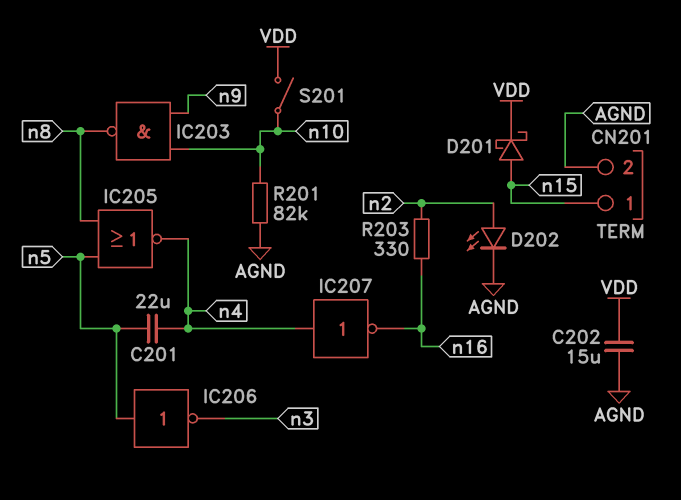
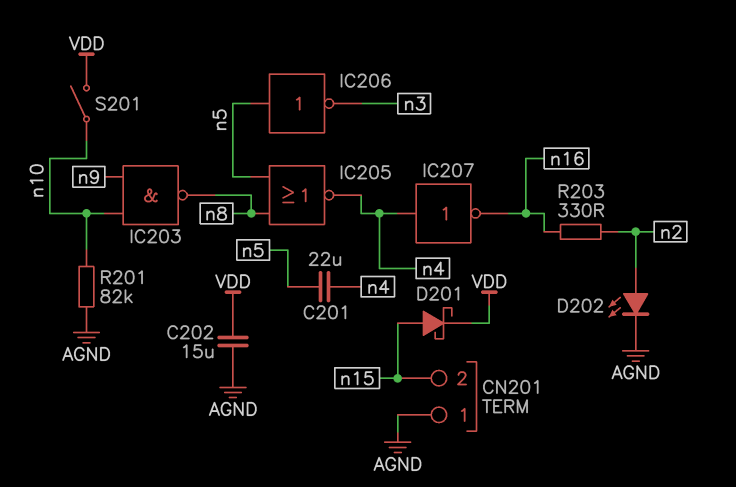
CN201 pin 1: n15 -> AGND
CN201 pin 2: AGND -> n15

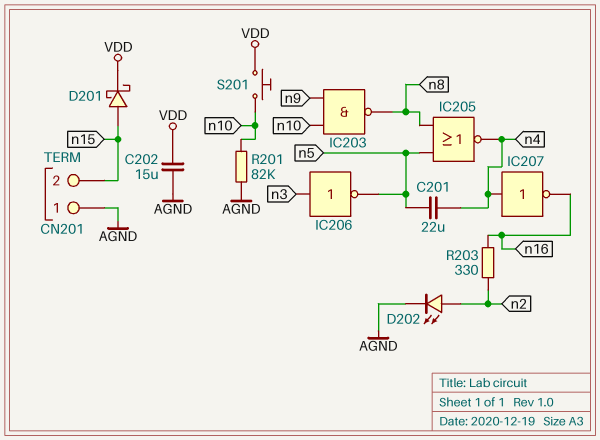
IC206: NOT (in n5, out n3) -> NOT (in n3, out n5)
S201: switch (VDD, n10) -> button (VDD, n10)

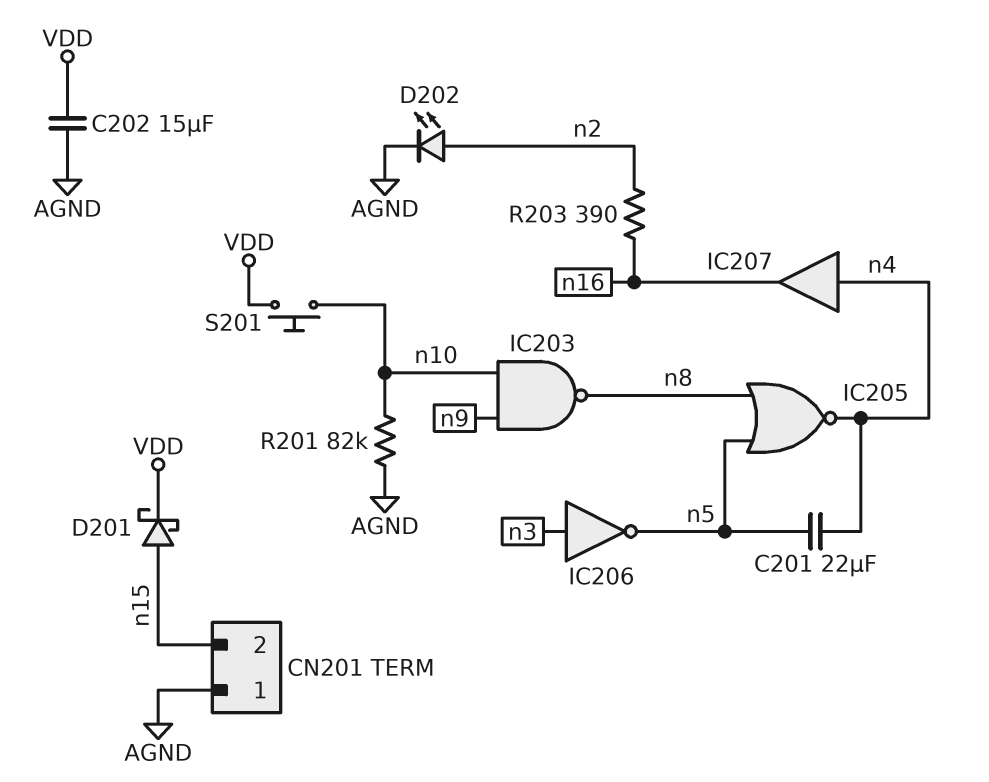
IC207: NOT (in n4, out n16) -> buffer (in n4, out n16)
R203: 330 (n2, n16) -> 390 (n2, n16)

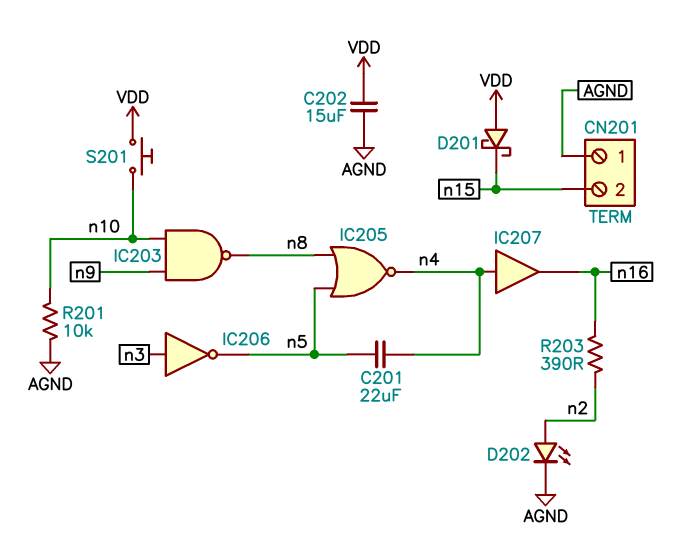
D201: schottky (A n15, K VDD) -> schottky (A VDD, K n15)
R201: 82k (AGND, n10) -> 10k (AGND, n10)

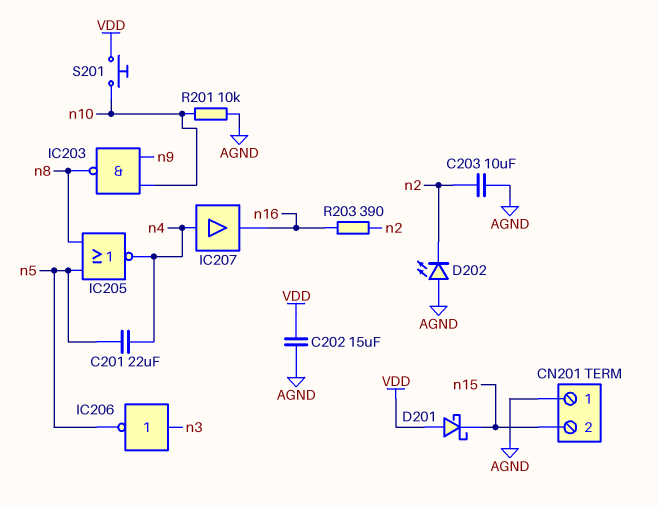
C203: none -> 10uF (AGND, n2)
D202: LED (A n2, K AGND) -> LED (A AGND, K n2)

